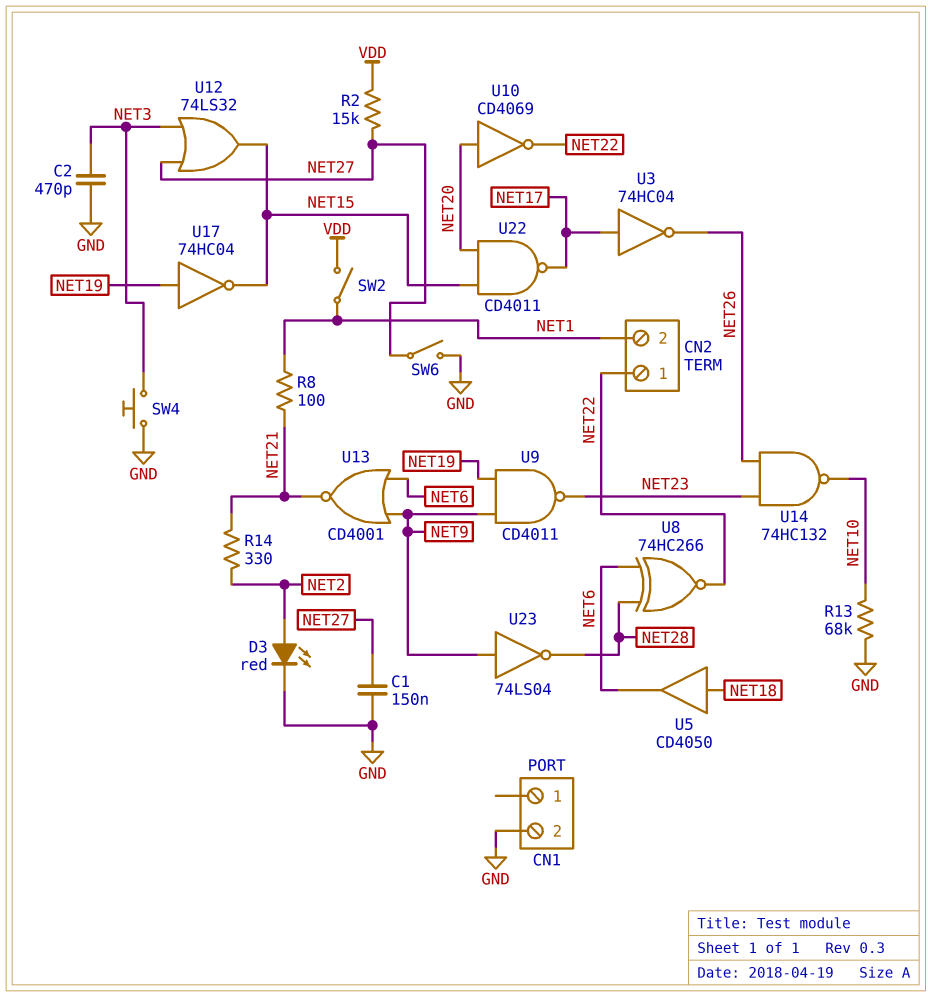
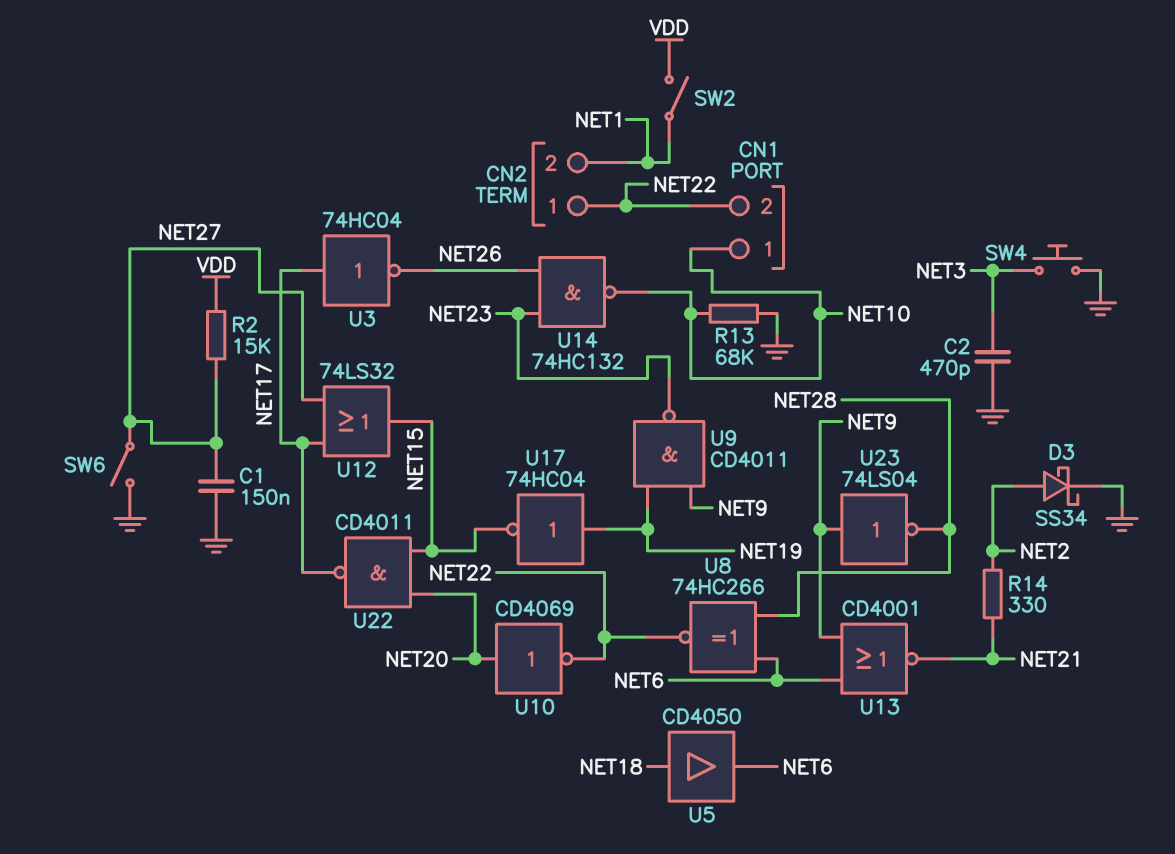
CN1 pin 1: none -> NET10
CN1 pin 2: GND -> NET22
D3: LED red (A NET2, K GND) -> schottky SS34 (A NET2, K GND)
R8: 100 (NET1, NET21) -> none
U12: OR 74LS32 (in NET3, in NET27, out NET15) -> OR 74LS32 (in NET17, in NET27, out NET15)

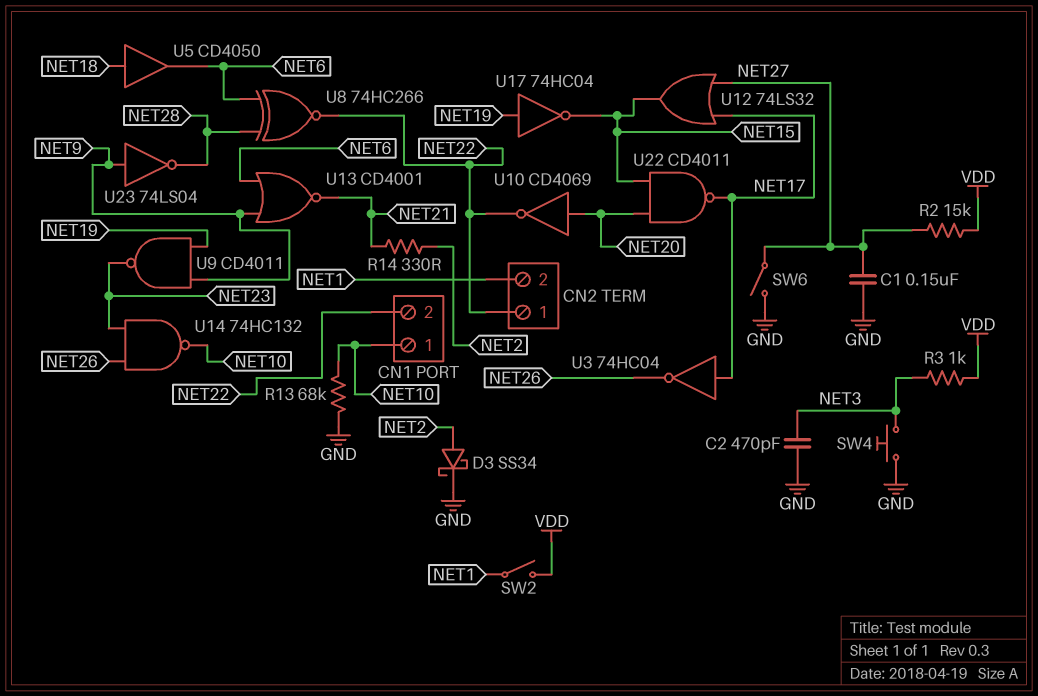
R3: none -> 1k (NET3, VDD)

